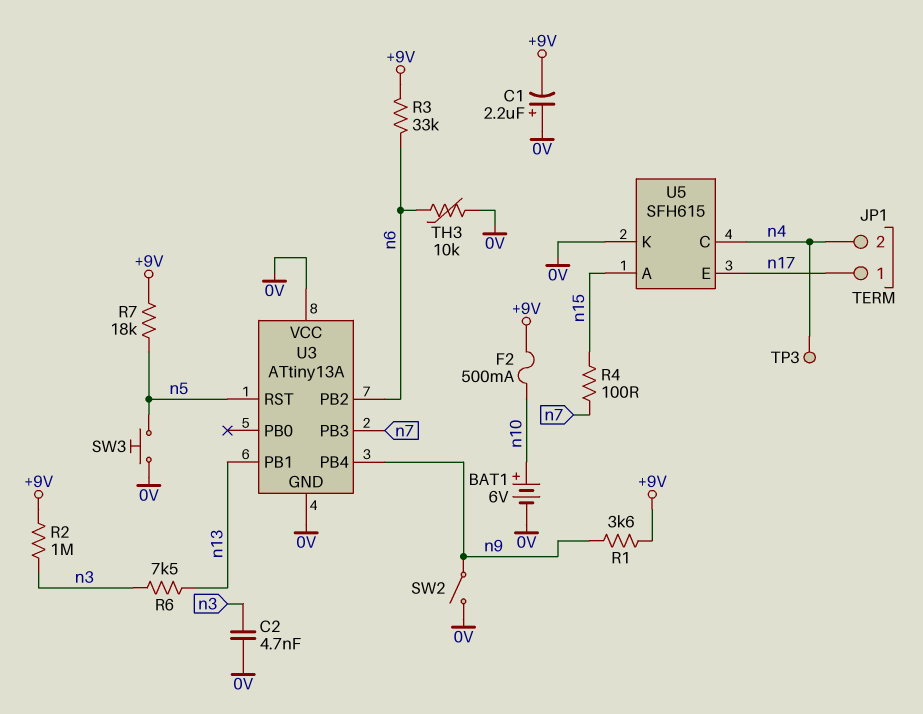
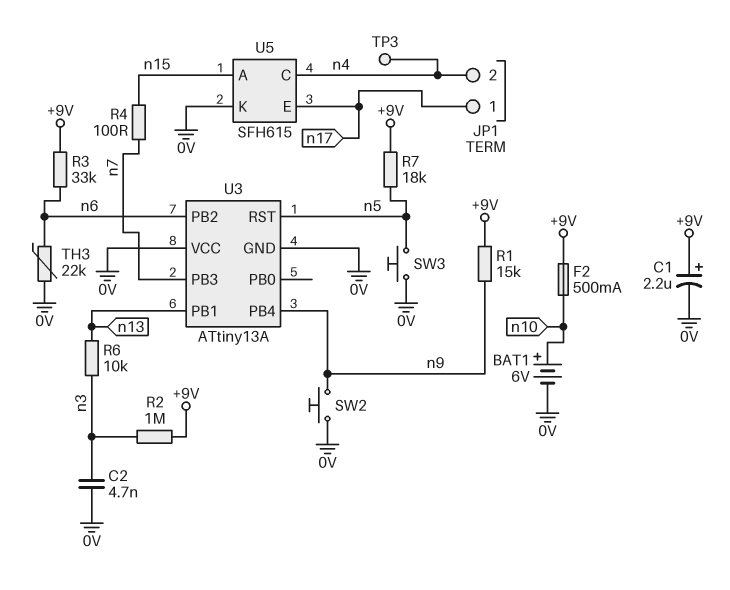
C1: 2.2uF (plus 0V, minus +9V) -> 2.2uF (plus +9V, minus 0V)
R1: 3.6k (+9V, n9) -> 15k (+9V, n9)
R6: 7.5k (n3, n13) -> 10k (n3, n13)
SW2: switch (0V, n9) -> button (0V, n9)
TH3: 10k (0V, n6) -> 22k (0V, n6)

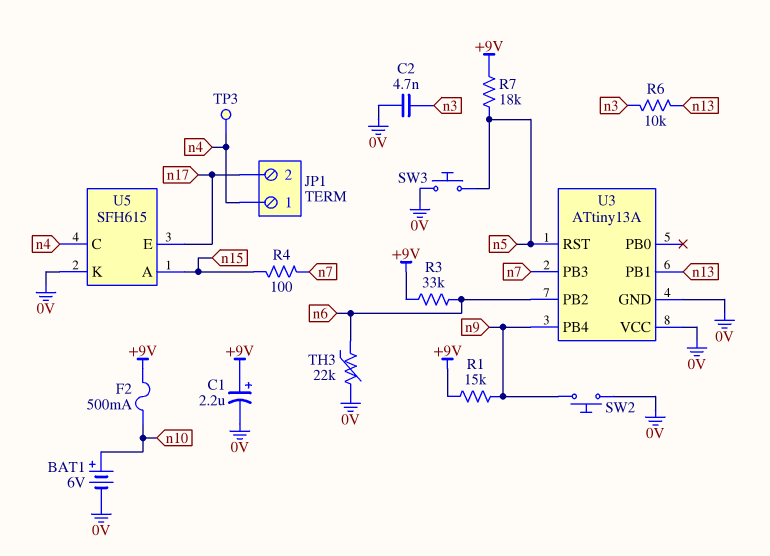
JP1 pin 1: n17 -> n4
JP1 pin 2: n4 -> n17
R2: 1M (+9V, n3) -> none

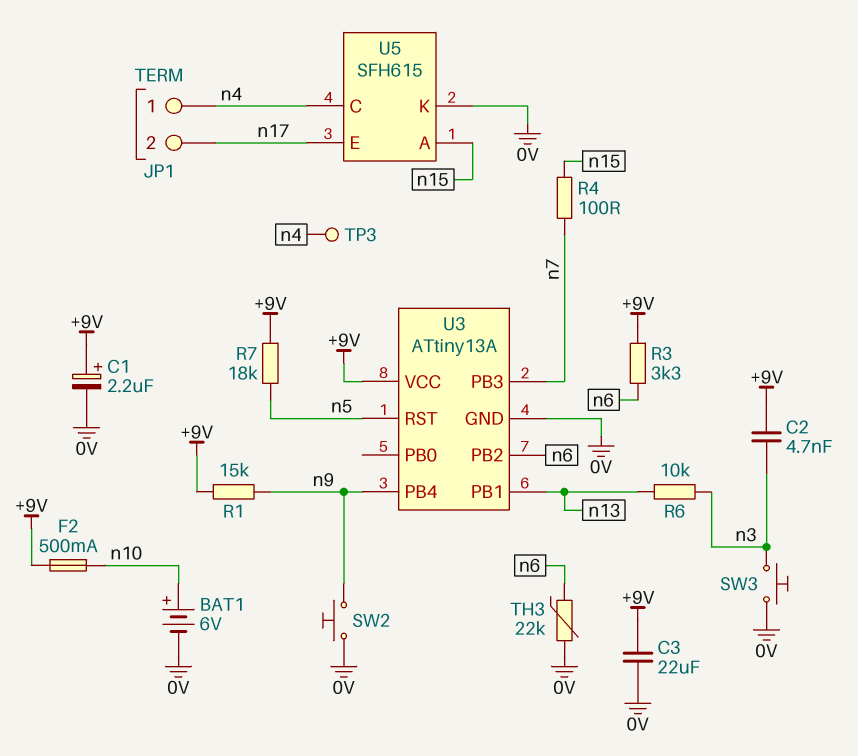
C2: 4.7nF (0V, n3) -> 4.7nF (+9V, n3)
C3: none -> 22uF (+9V, 0V)
R3: 33k (+9V, n6) -> 3.3k (+9V, n6)
SW3: button (0V, n5) -> button (0V, n3)
U3 pin VCC: 0V -> +9V

